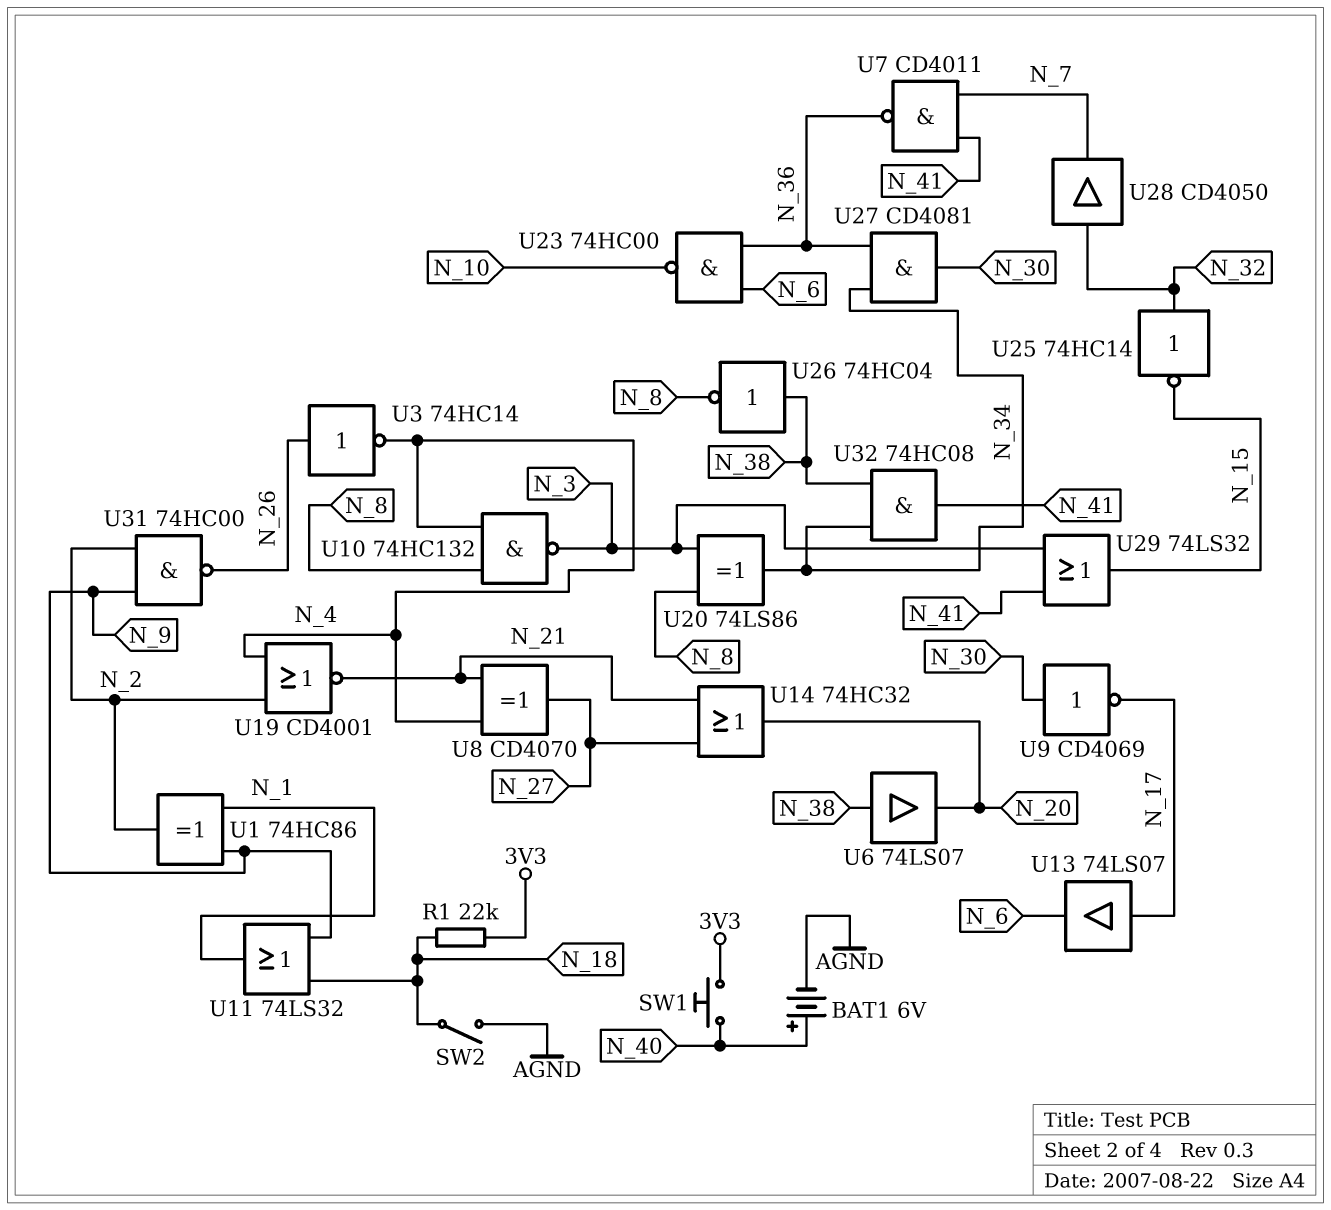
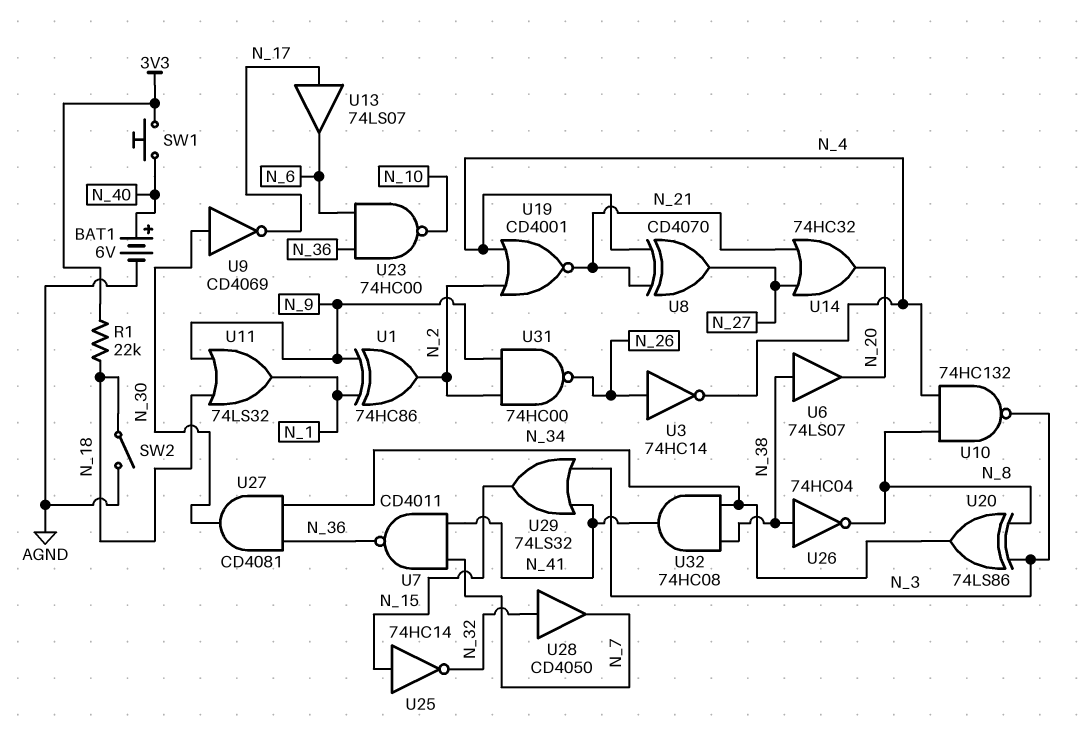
U25: NOT 74HC14 (in N_32, out N_15) -> NOT 74HC14 (in N_15, out N_32)

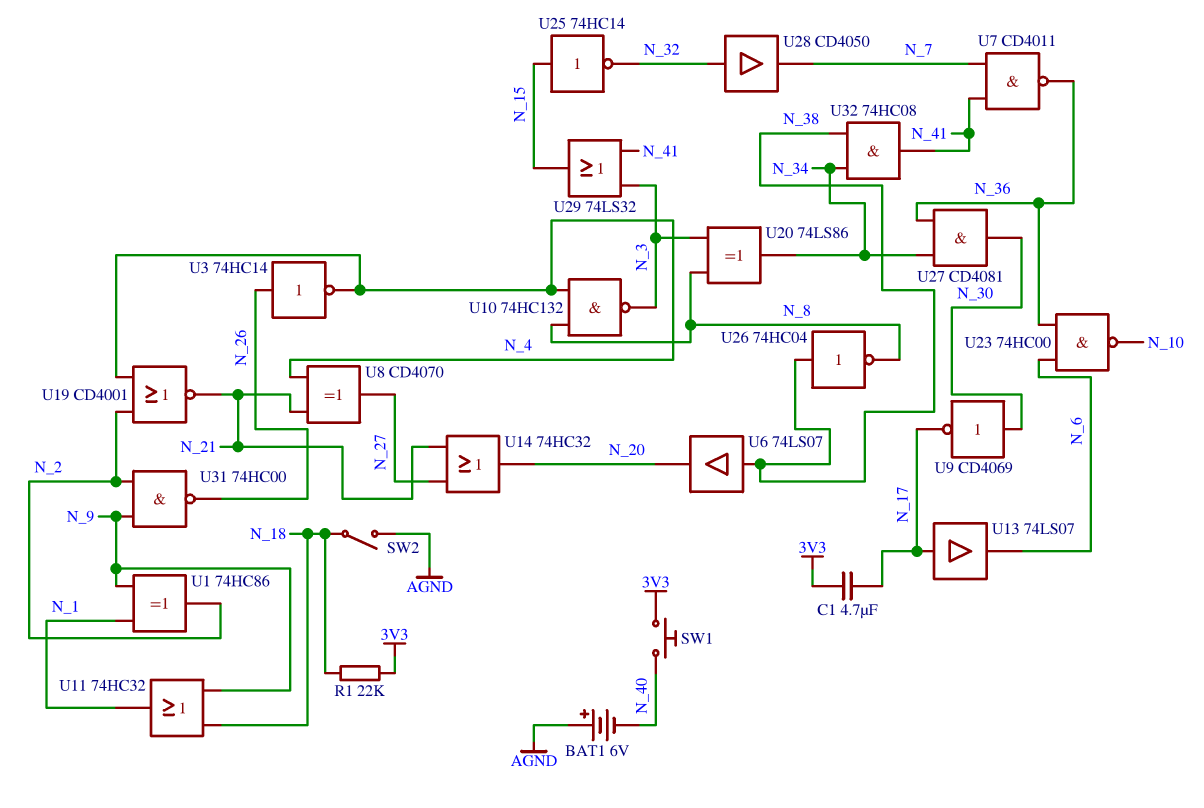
BAT1: 6V (plus N_40, minus AGND) -> 6V (plus AGND, minus N_40)
C1: none -> 4.7uF (3V3, N_17)
U11: OR 74LS32 (in N_9, in N_18, out N_1) -> OR 74HC32 (in N_9, in N_18, out N_1)

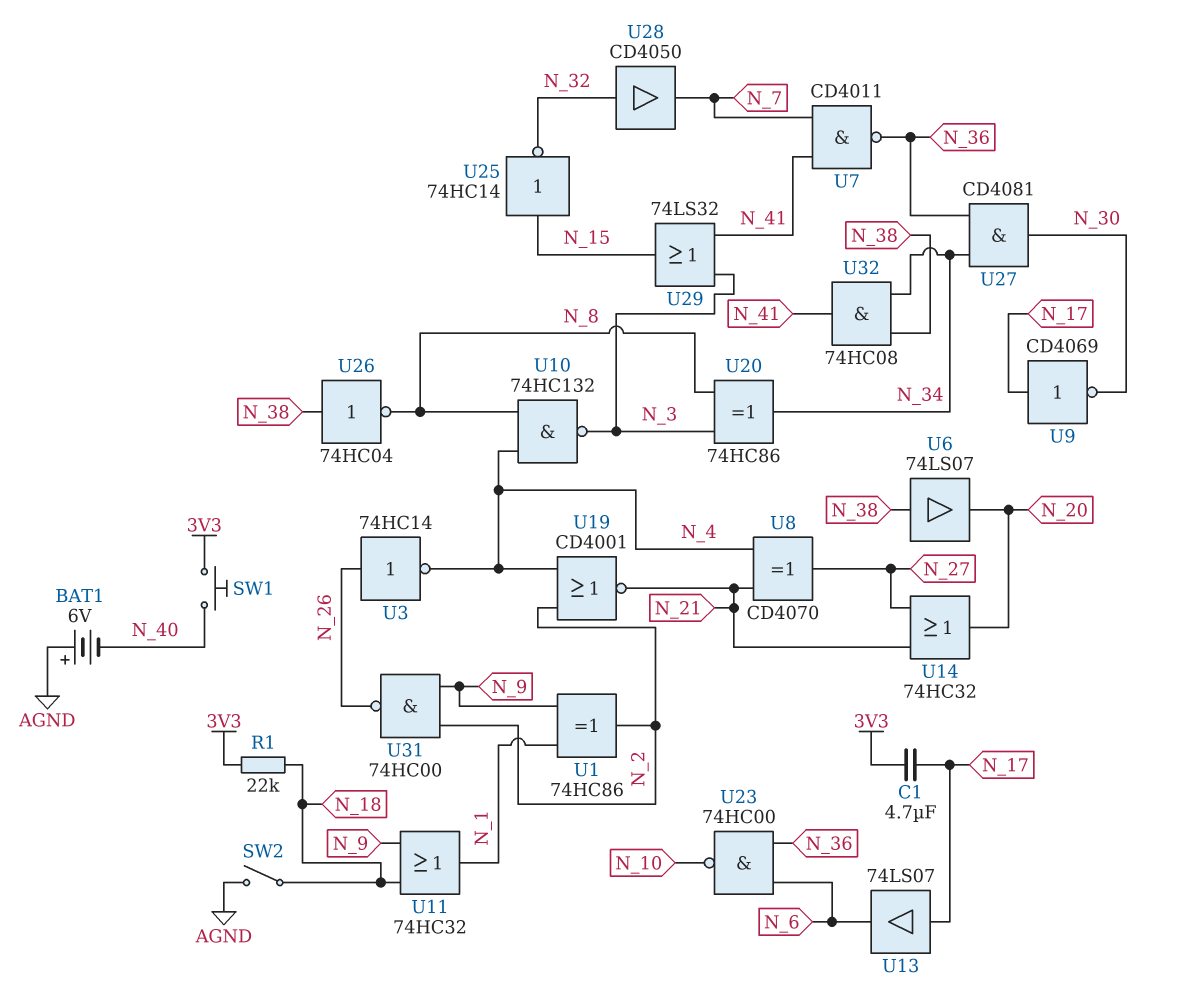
U9: NOT CD4069 (in N_30, out N_17) -> NOT CD4069 (in N_17, out N_30)
U20: XOR 74LS86 (in N_3, in N_8, out N_34) -> XOR 74HC86 (in N_3, in N_8, out N_34)

